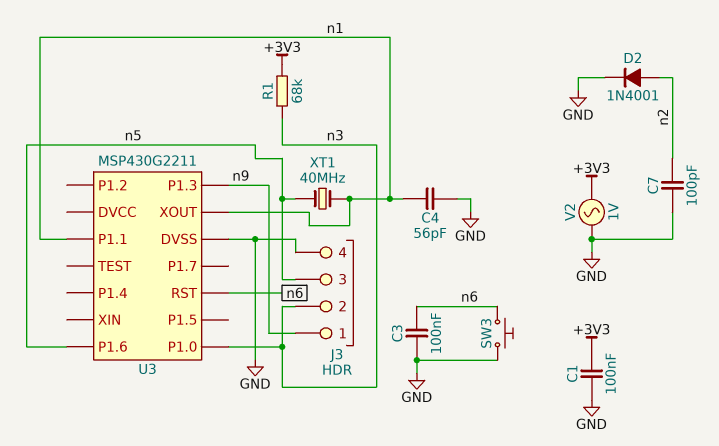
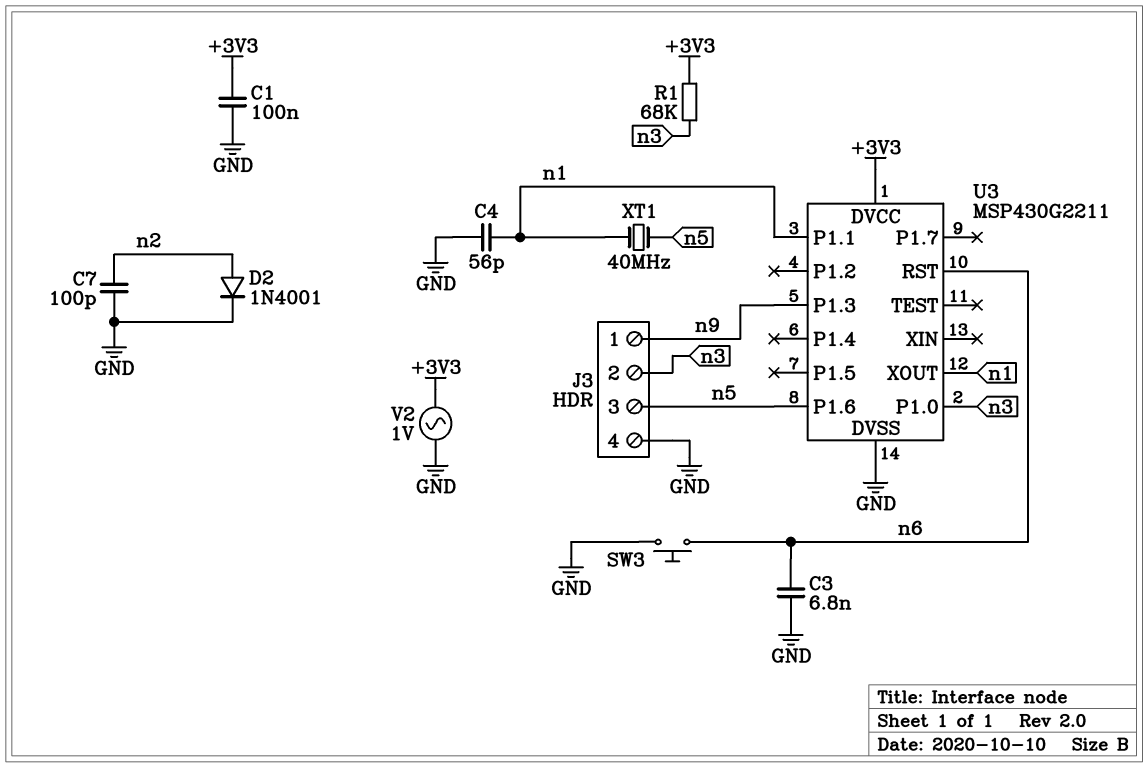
C3: 100nF (GND, n6) -> 6.8nF (GND, n6)
U3 pin DVCC: none -> +3V3

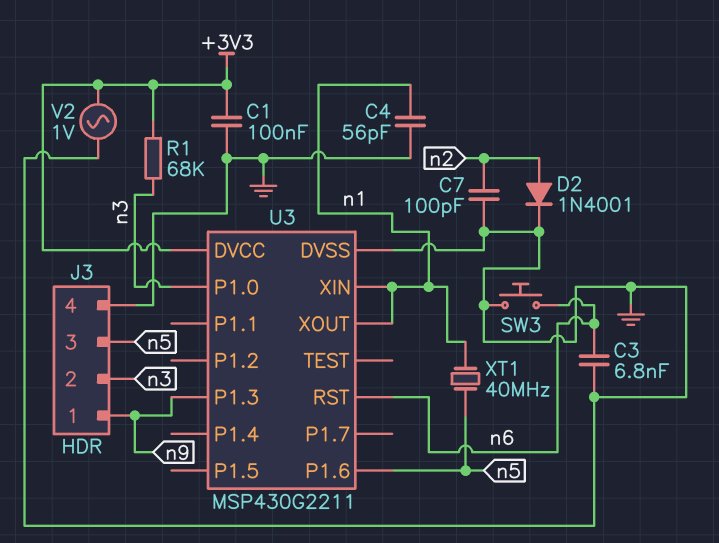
U3 pin P1.1: n1 -> none
U3 pin XIN: none -> n1

